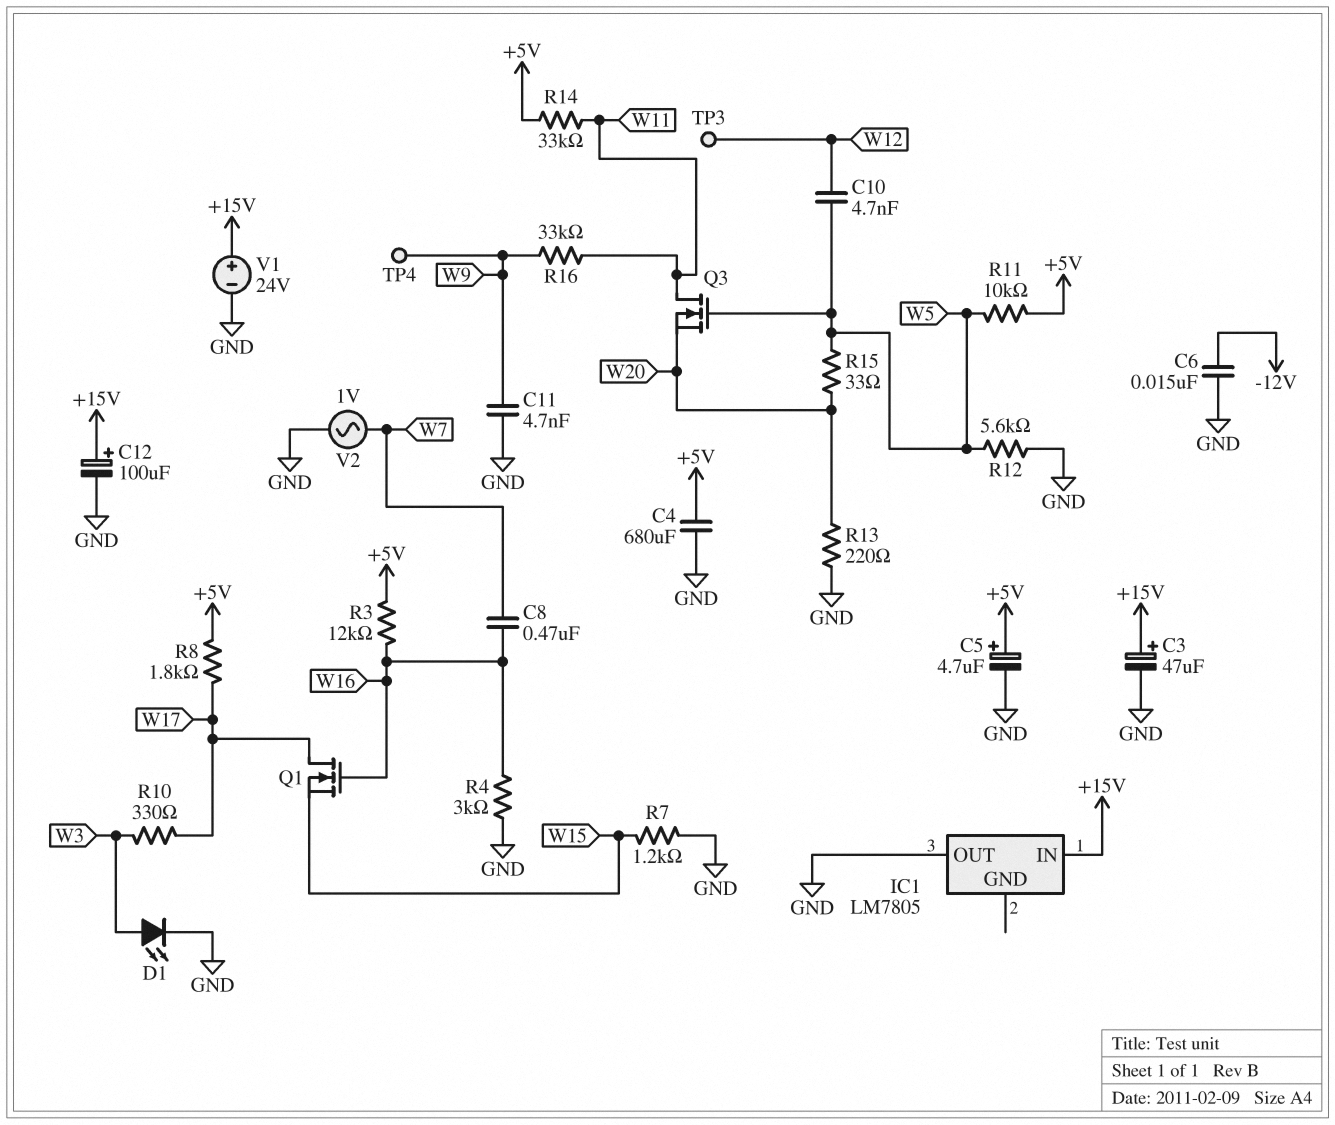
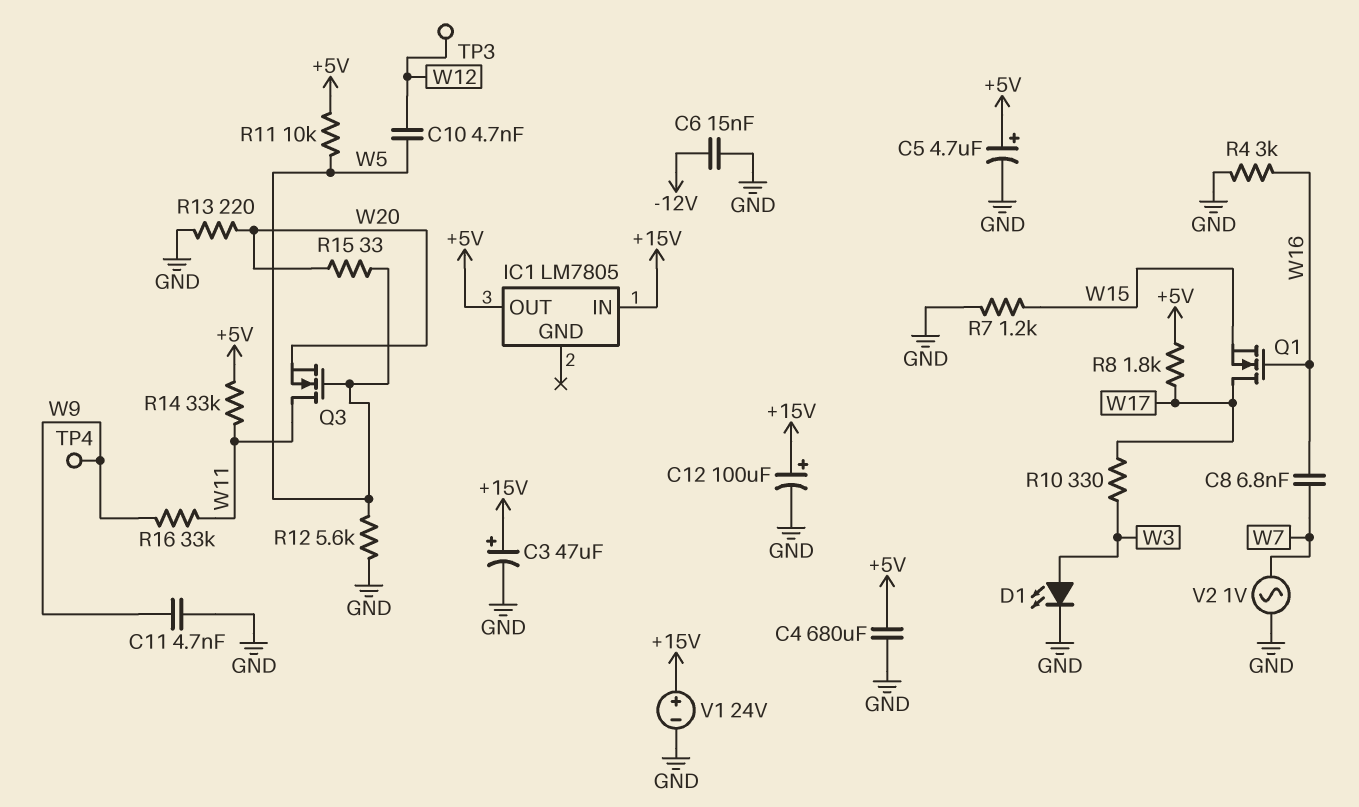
C8: 470nF (W7, W16) -> 6.8nF (W7, W16)
IC1 pin OUT: GND -> +5V
R3: 12k (+5V, W16) -> none

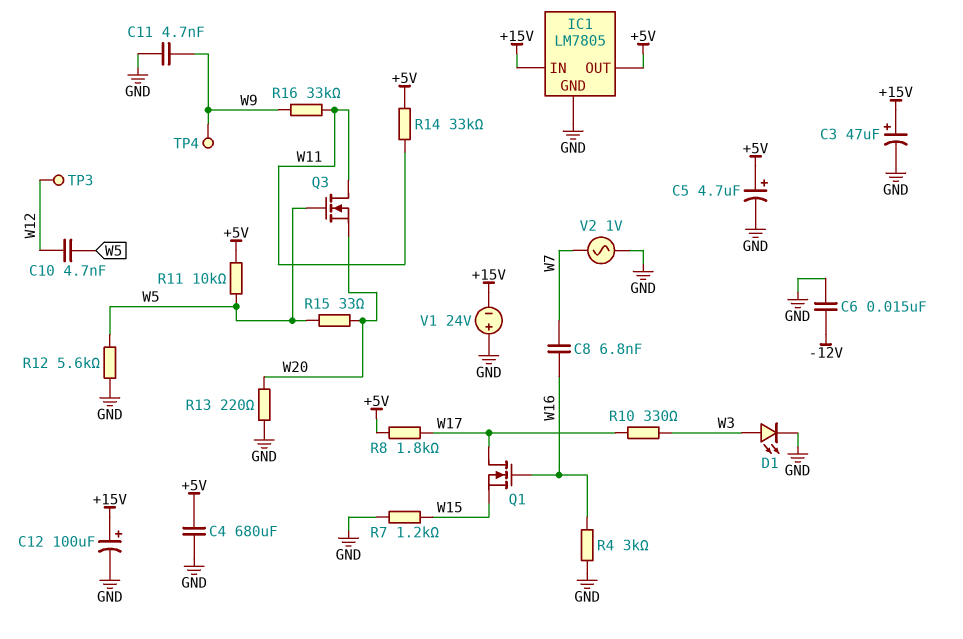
IC1 pin GND: none -> GND
V1: 24V (plus +15V, minus GND) -> 24V (plus GND, minus +15V)

